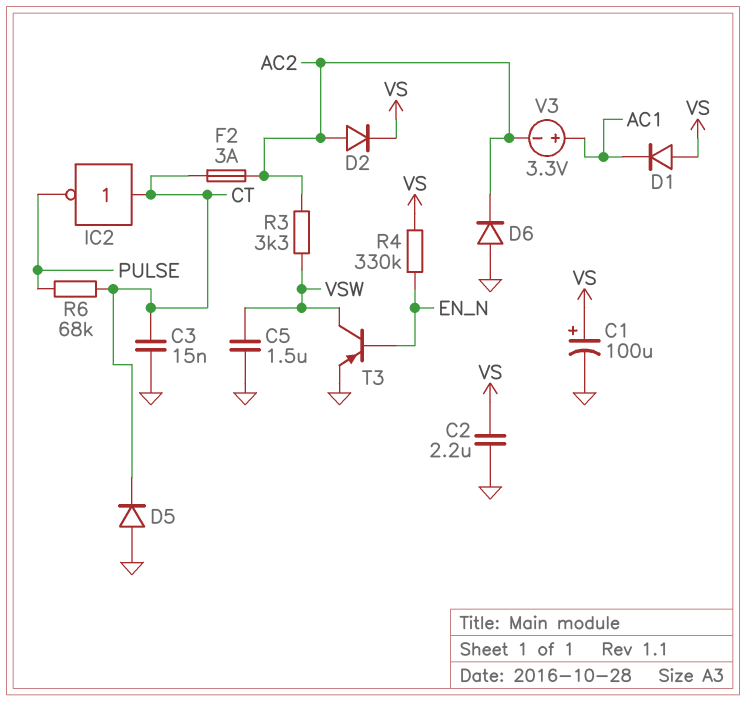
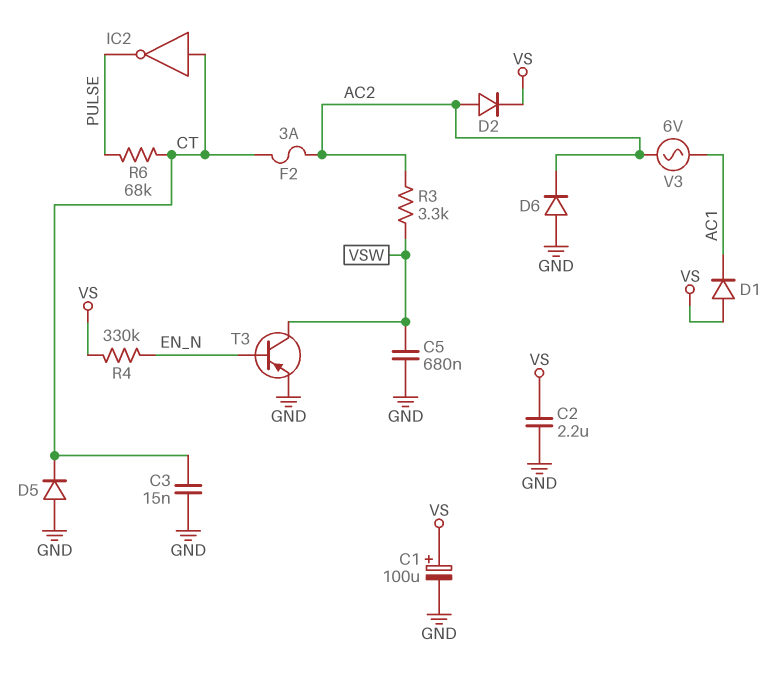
C5: 1.5uF (GND, VSW) -> 680nF (GND, VSW)
V3: 3.3V (plus AC1, minus AC2) -> AC 6V (AC1, AC2)

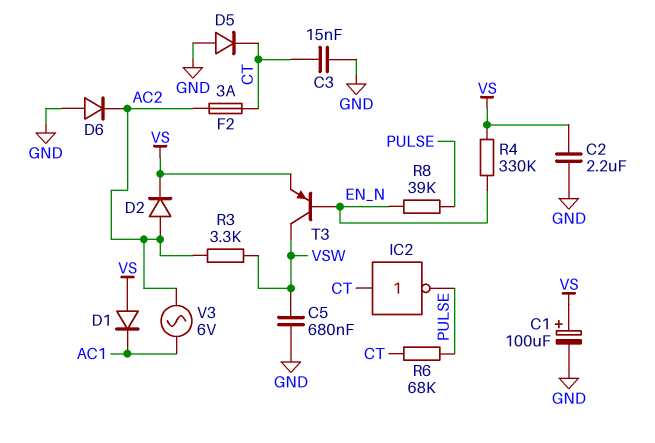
R8: none -> 39k (EN_N, PULSE)
T3: PNP (B EN_N, C VSW, E GND) -> PNP (B EN_N, C VSW, E VS)

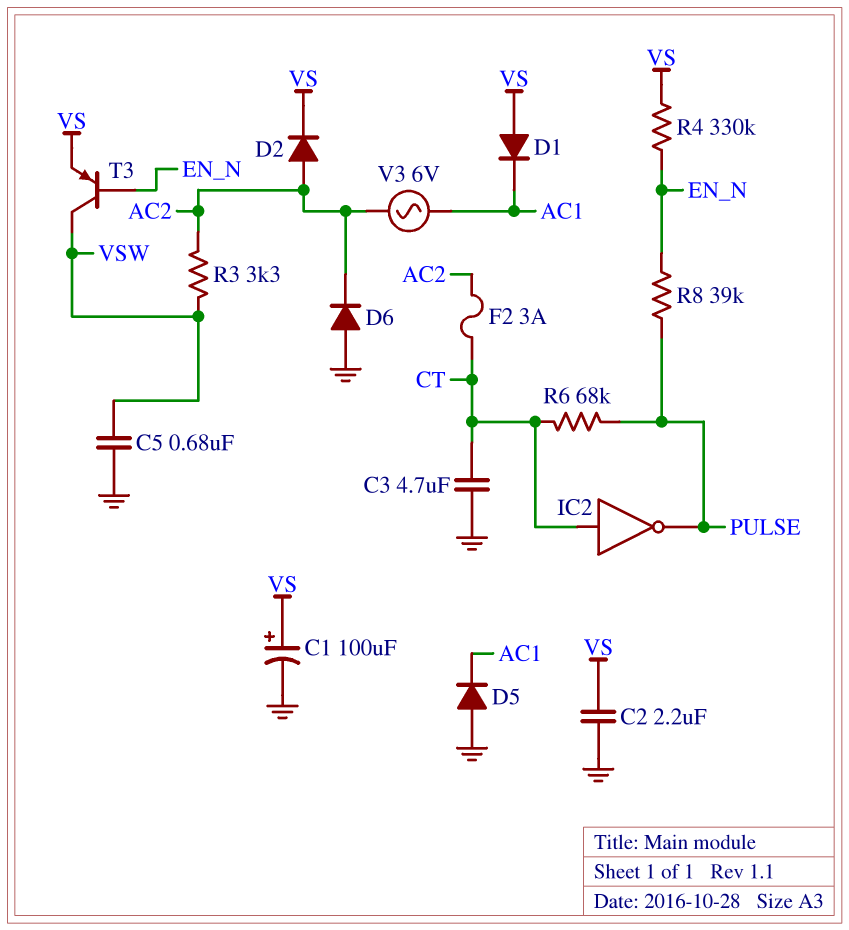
C3: 15nF (CT, GND) -> 4.7uF (CT, GND)
D5: diode (A GND, K CT) -> diode (A GND, K AC1)

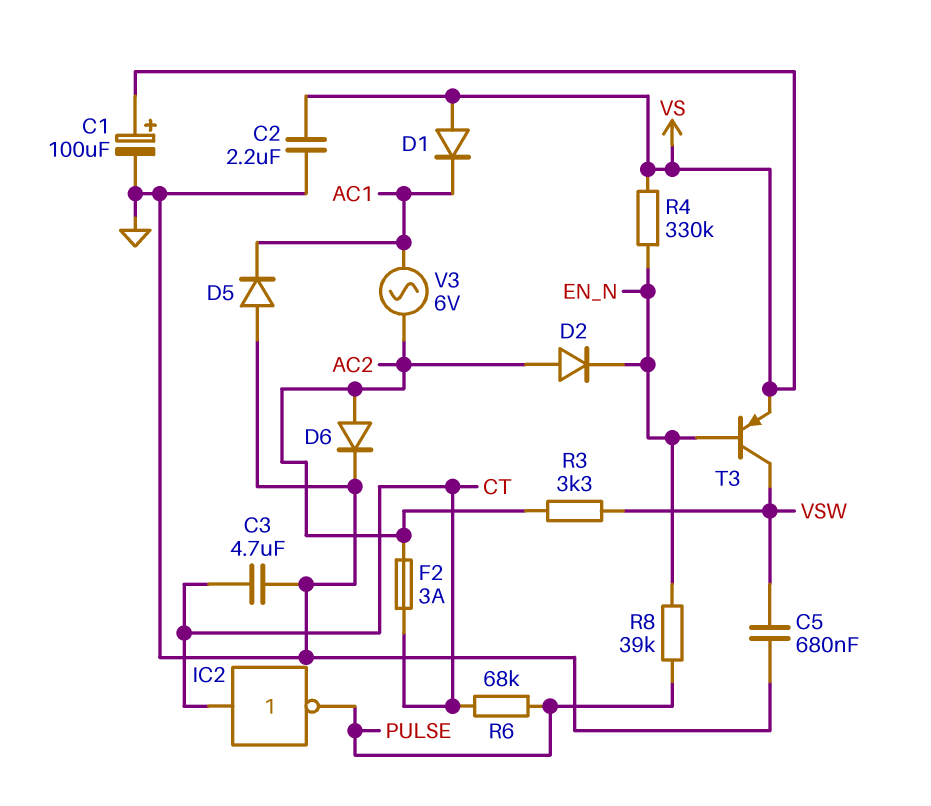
D2: diode (A AC2, K VS) -> diode (A AC2, K EN_N)
D6: diode (A GND, K AC2) -> diode (A AC2, K GND)

